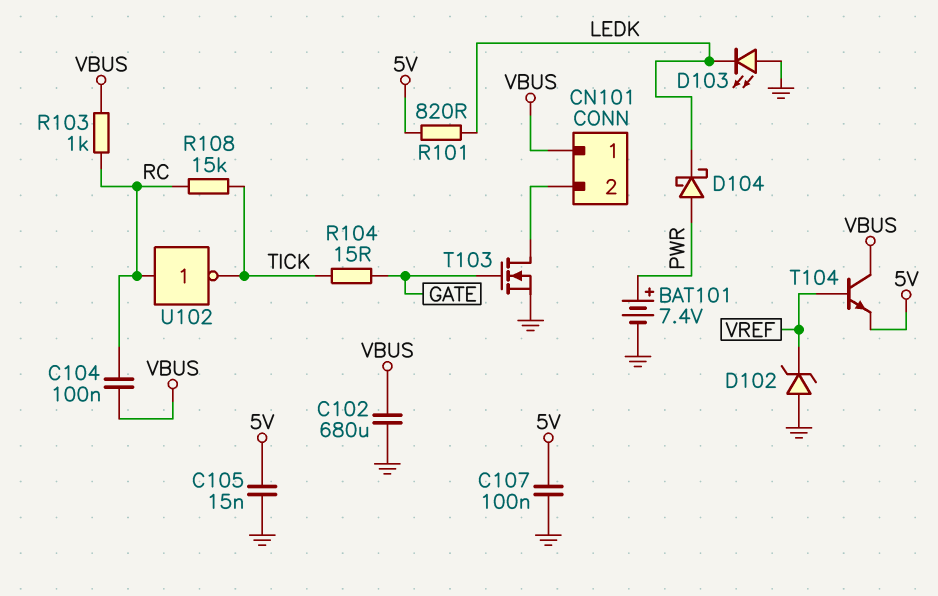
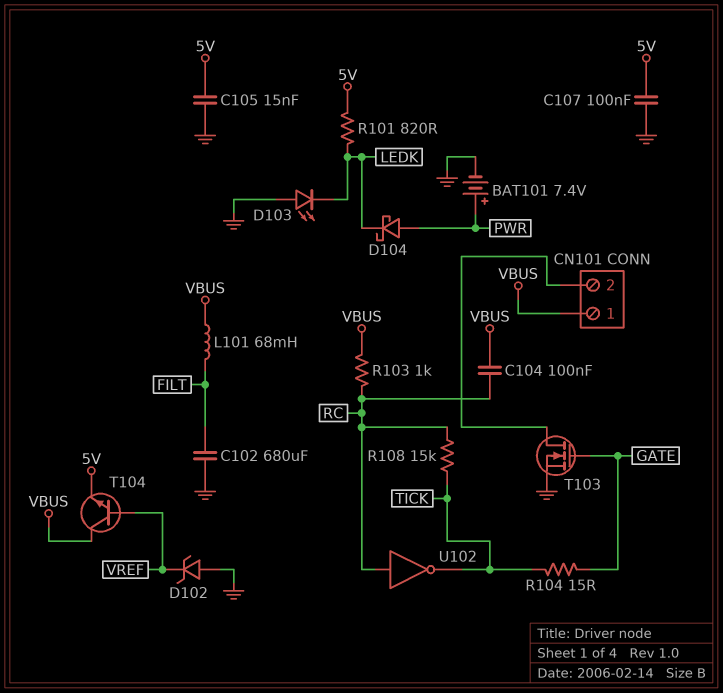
C102: 680uF (GND, VBUS) -> 680uF (FILT, GND)
L101: none -> 68mH (FILT, VBUS)

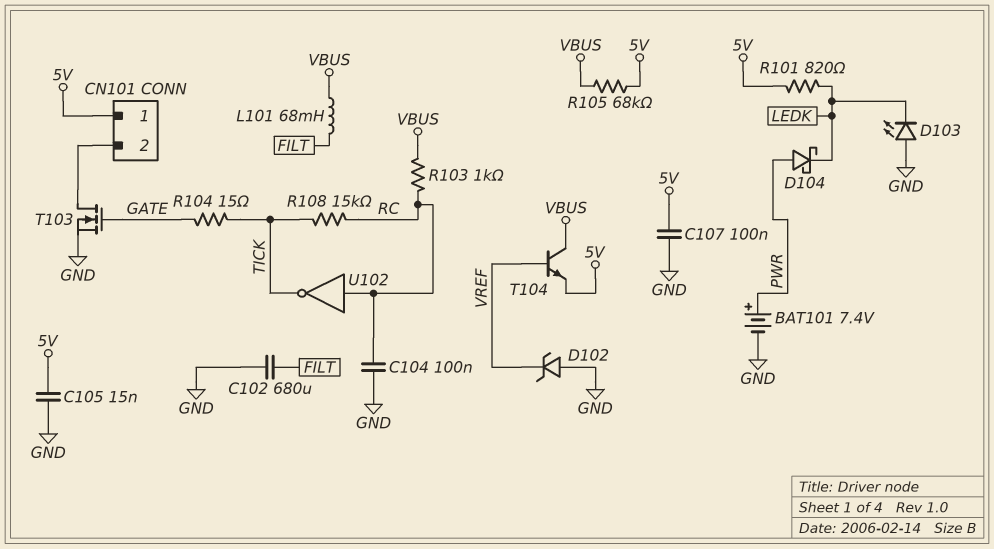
C104: 100nF (RC, VBUS) -> 100nF (GND, RC)
CN101 pin 1: VBUS -> 5V
R105: none -> 68k (5V, VBUS)

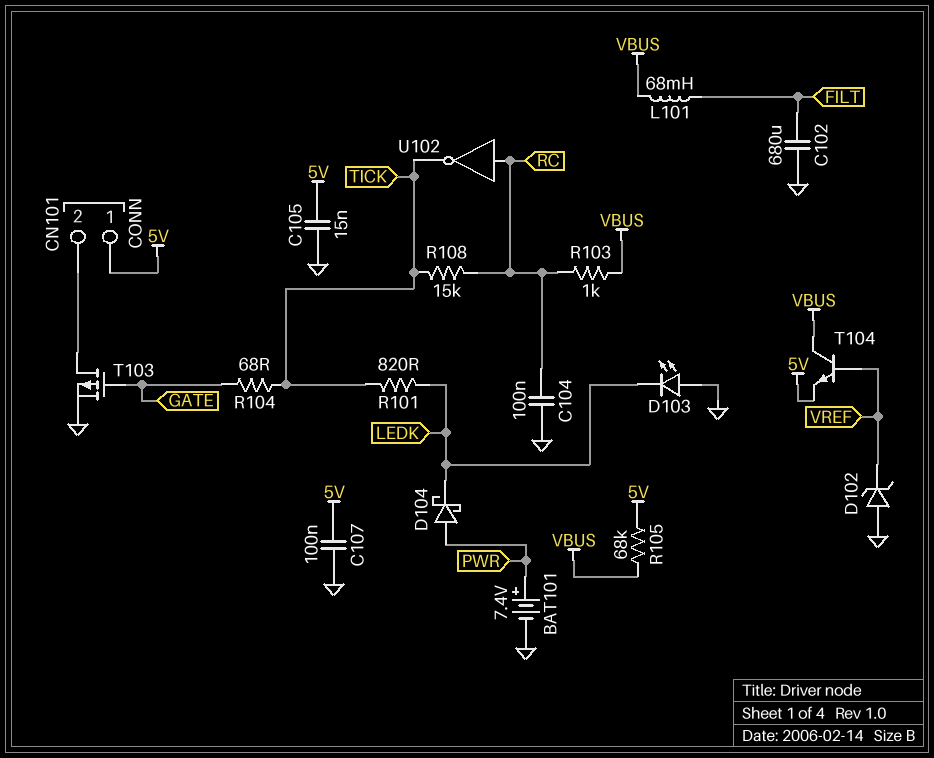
R101: 820 (5V, LEDK) -> 820 (LEDK, TICK)
R104: 15 (GATE, TICK) -> 68 (GATE, TICK)
T103: NMOS (G GATE, D CN101/2, S GND) -> PMOS (G GATE, D CN101/2, S GND)

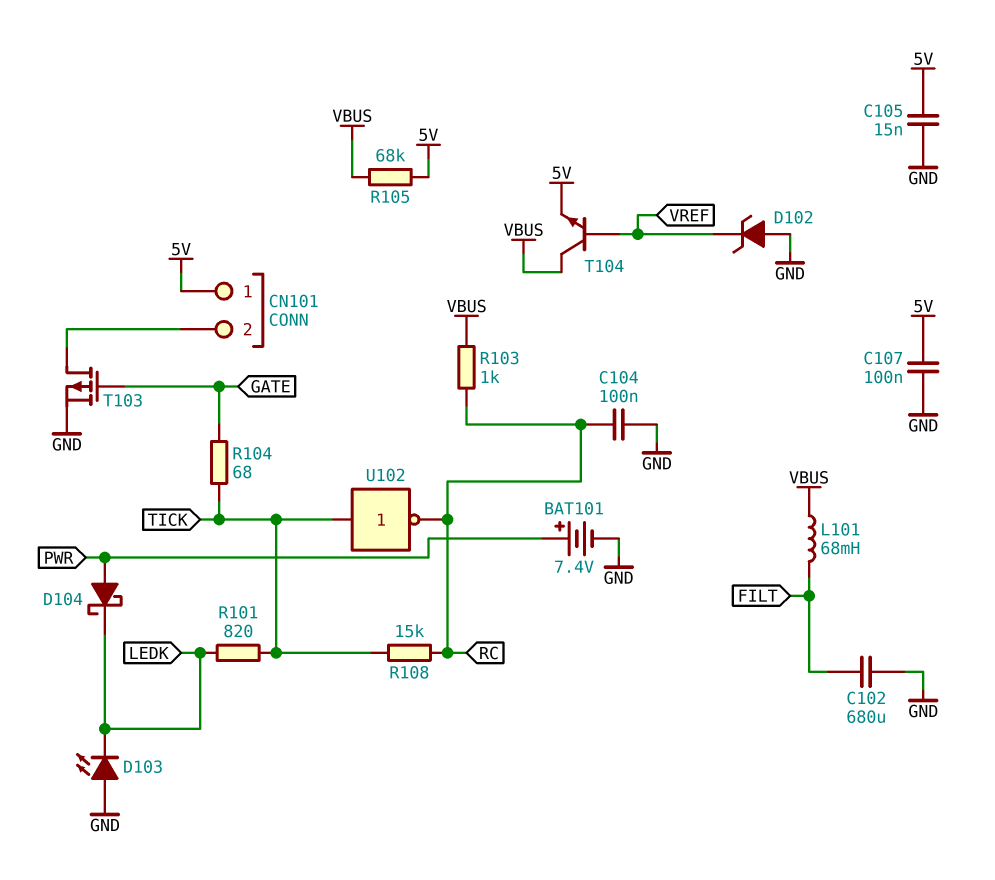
U102: NOT (in RC, out TICK) -> NOT (in TICK, out RC)

